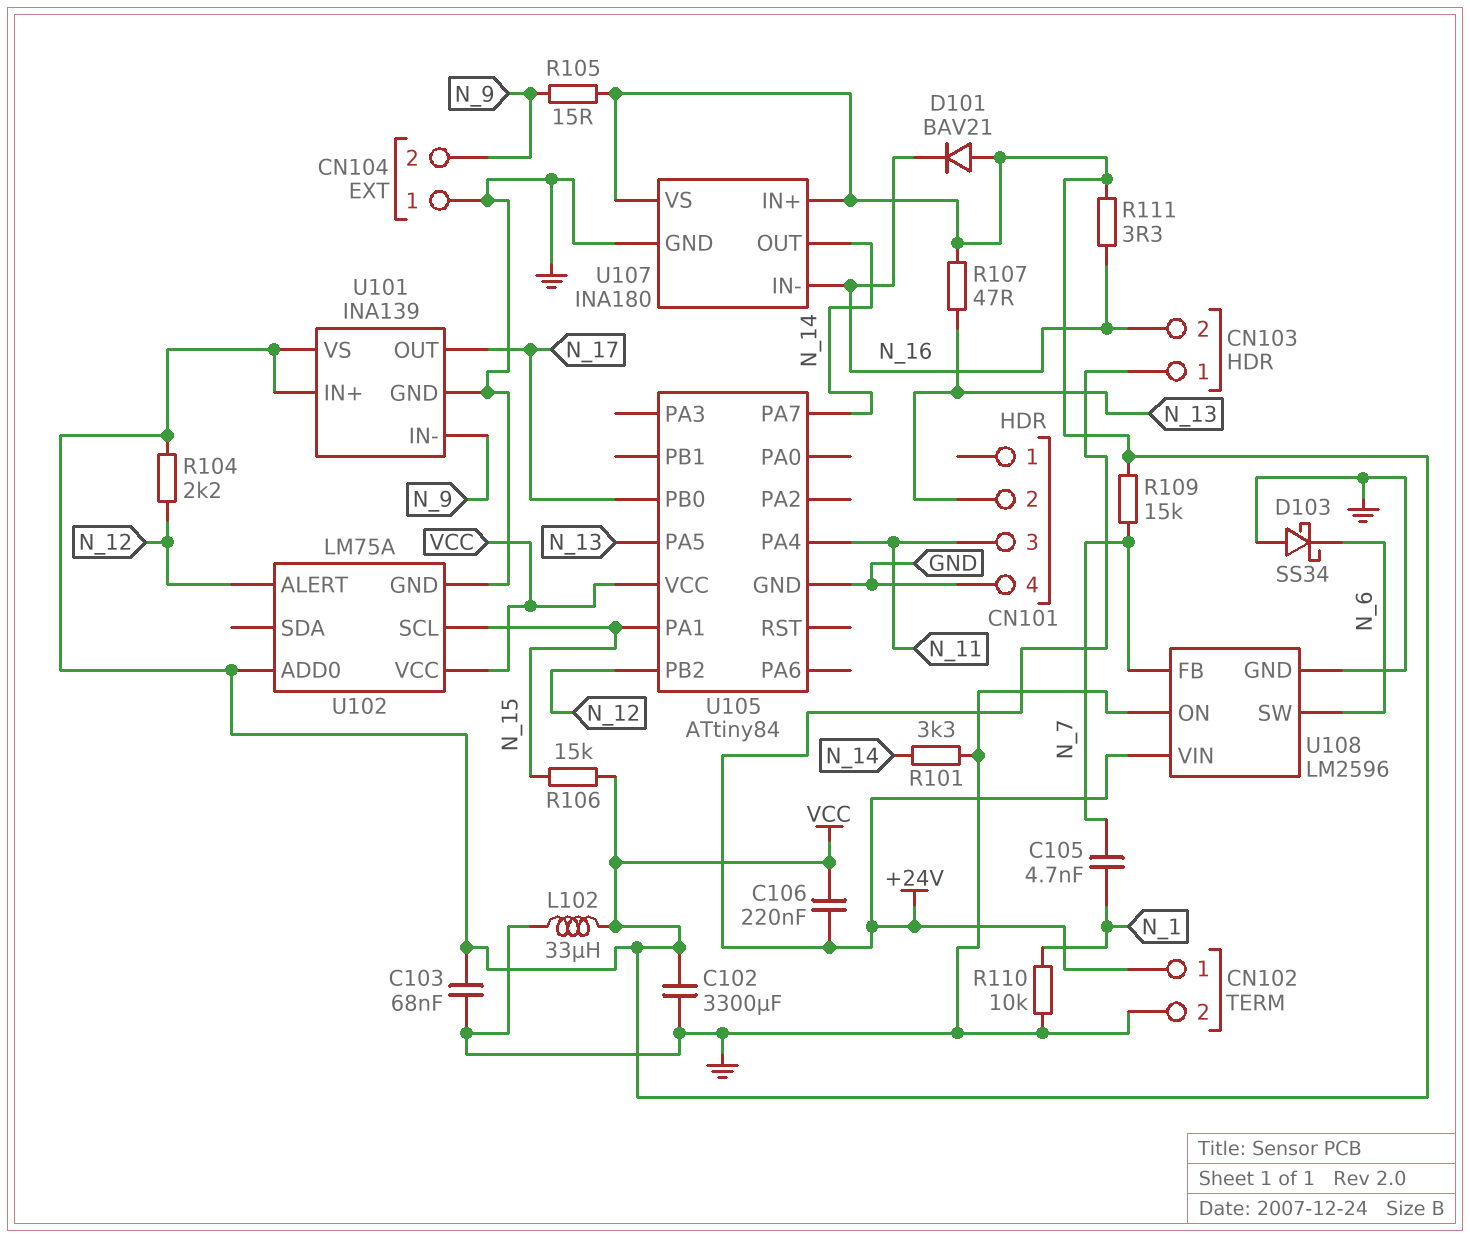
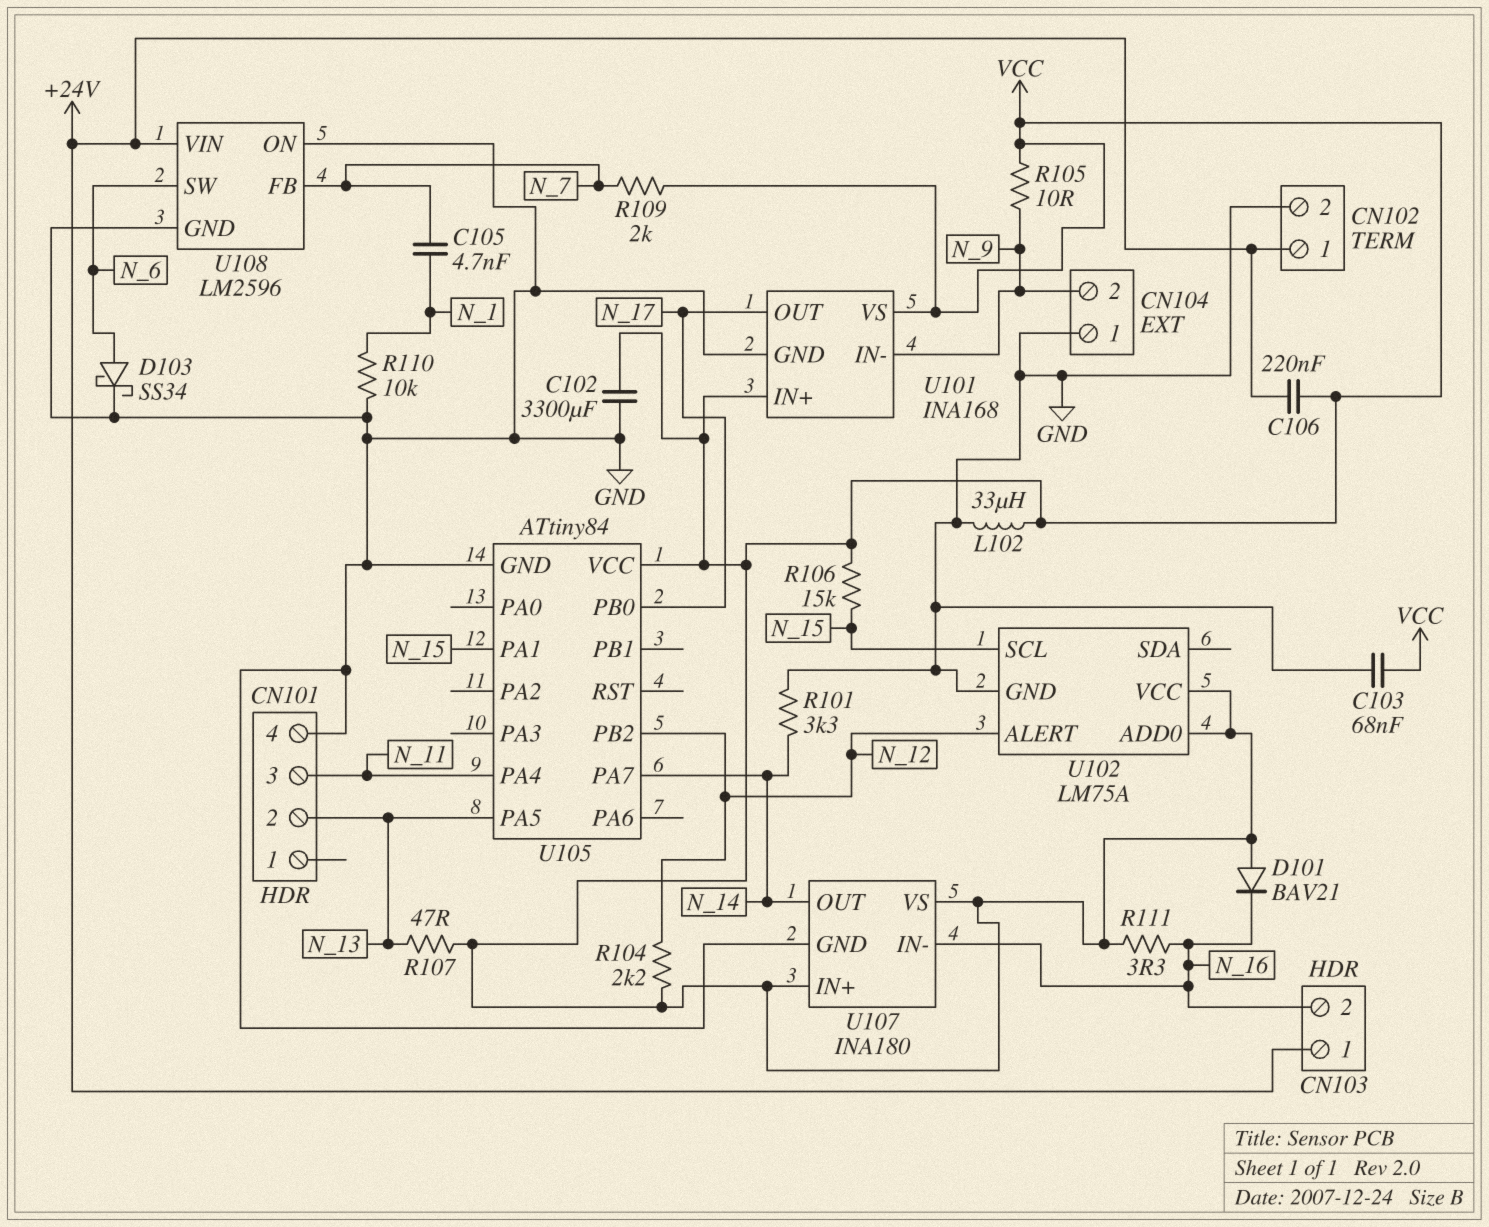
D103: schottky SS34 (A GND, K N_6) -> schottky SS34 (A N_6, K GND)
R105: 15 (N_9, VCC) -> 10 (N_9, VCC)
R109: 15k (N_7, VCC) -> 2k (N_7, VCC)
U101: INA139 -> INA168

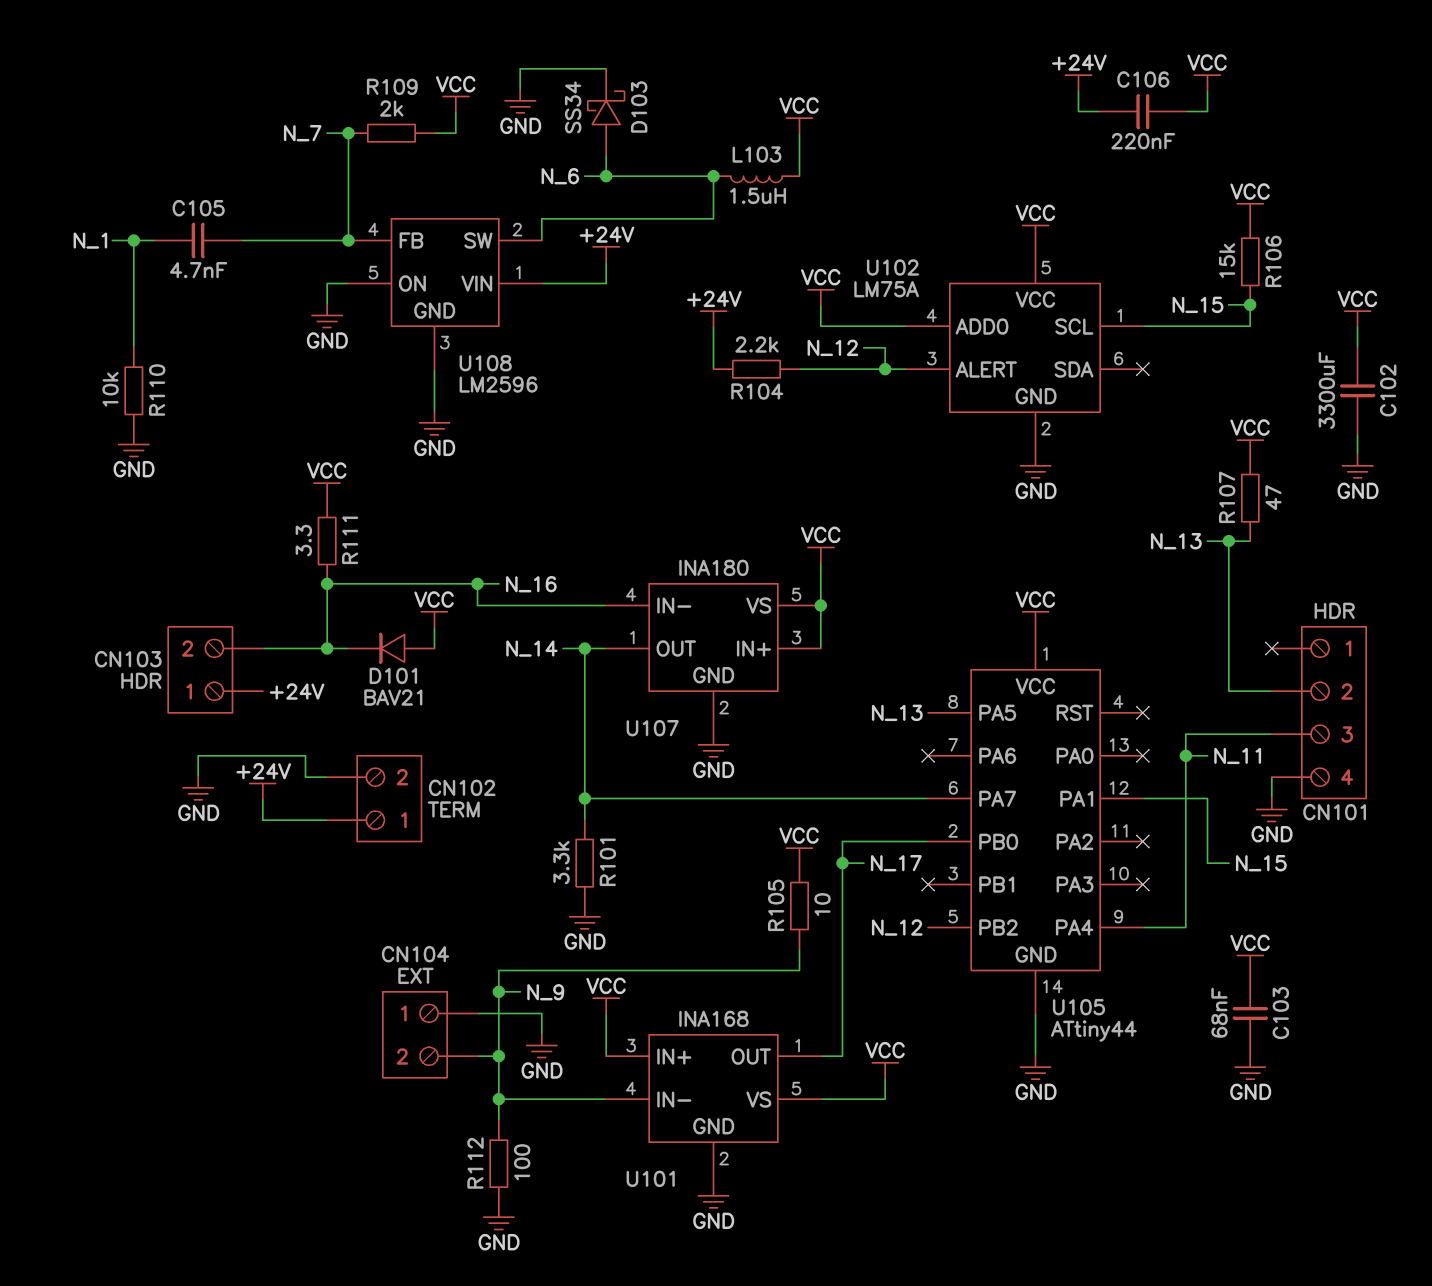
L102: 33uH (GND, VCC) -> none
L103: none -> 1.5uH (N_6, VCC)
R104: 2.2k (N_12, VCC) -> 2.2k (+24V, N_12)
R112: none -> 100 (GND, N_9)
U105: ATtiny84 -> ATtiny44

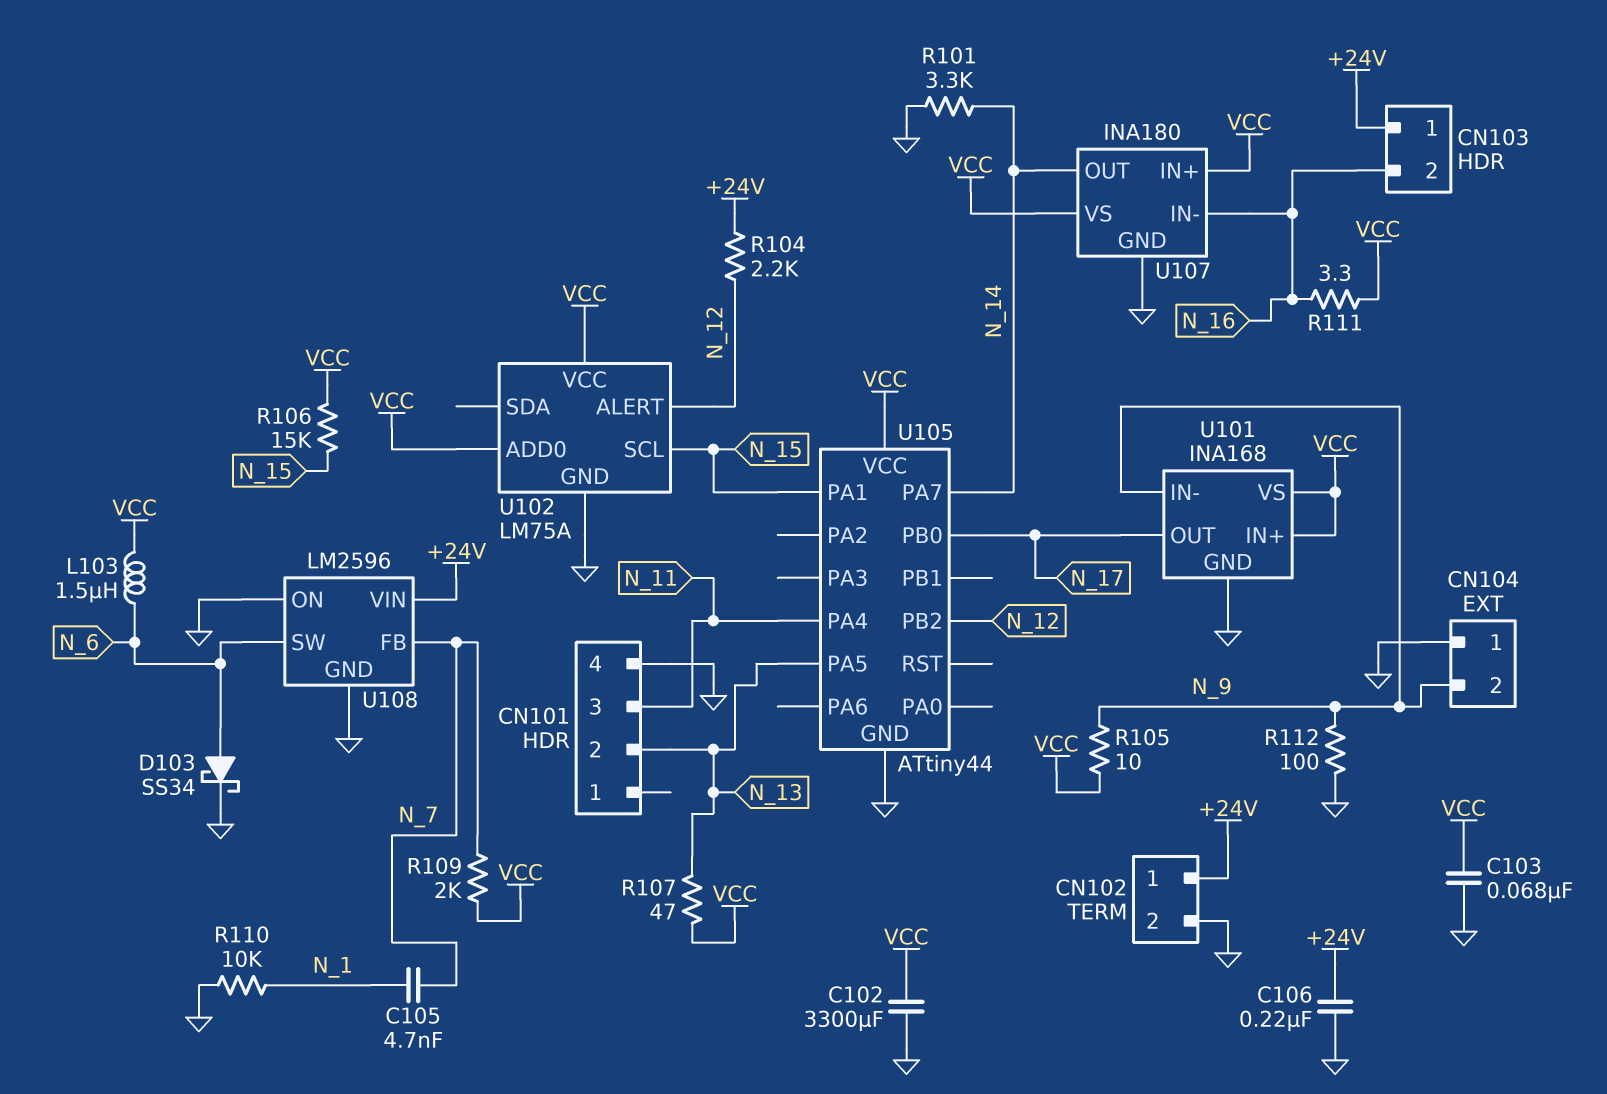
C106: 220nF (+24V, VCC) -> 220nF (+24V, GND)
D101: diode BAV21 (A VCC, K N_16) -> none

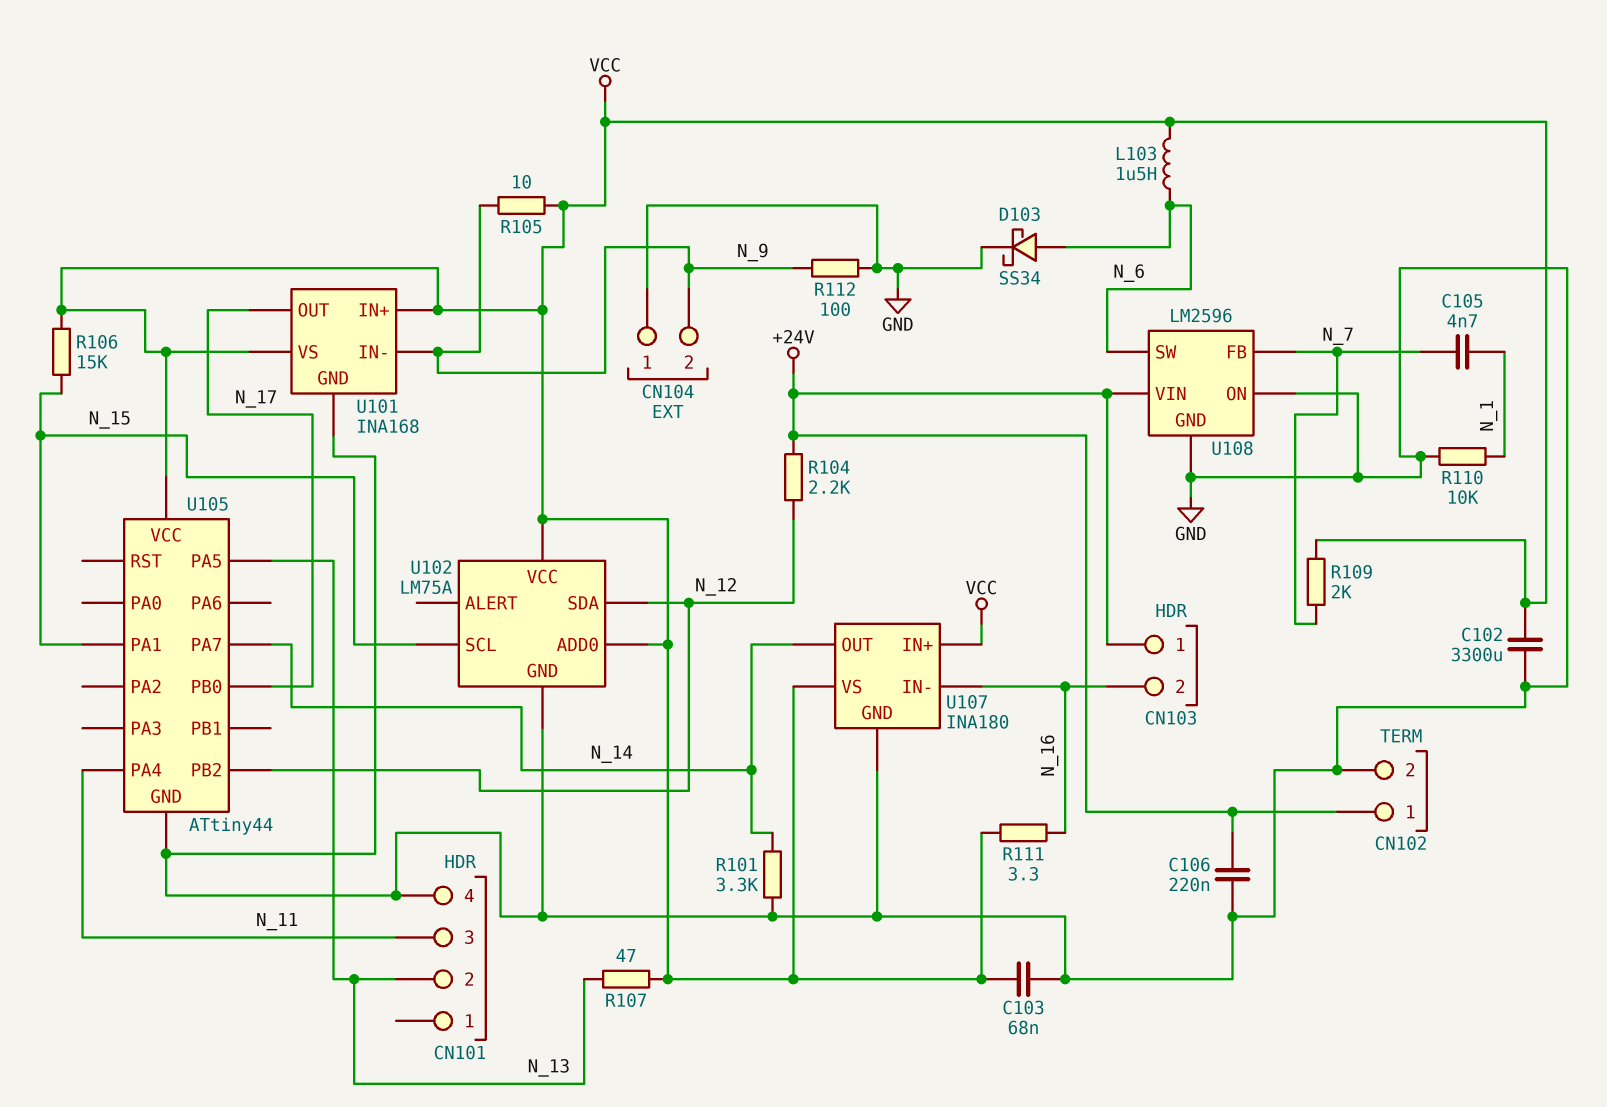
U102 pin ALERT: N_12 -> none
U102 pin SDA: none -> N_12

